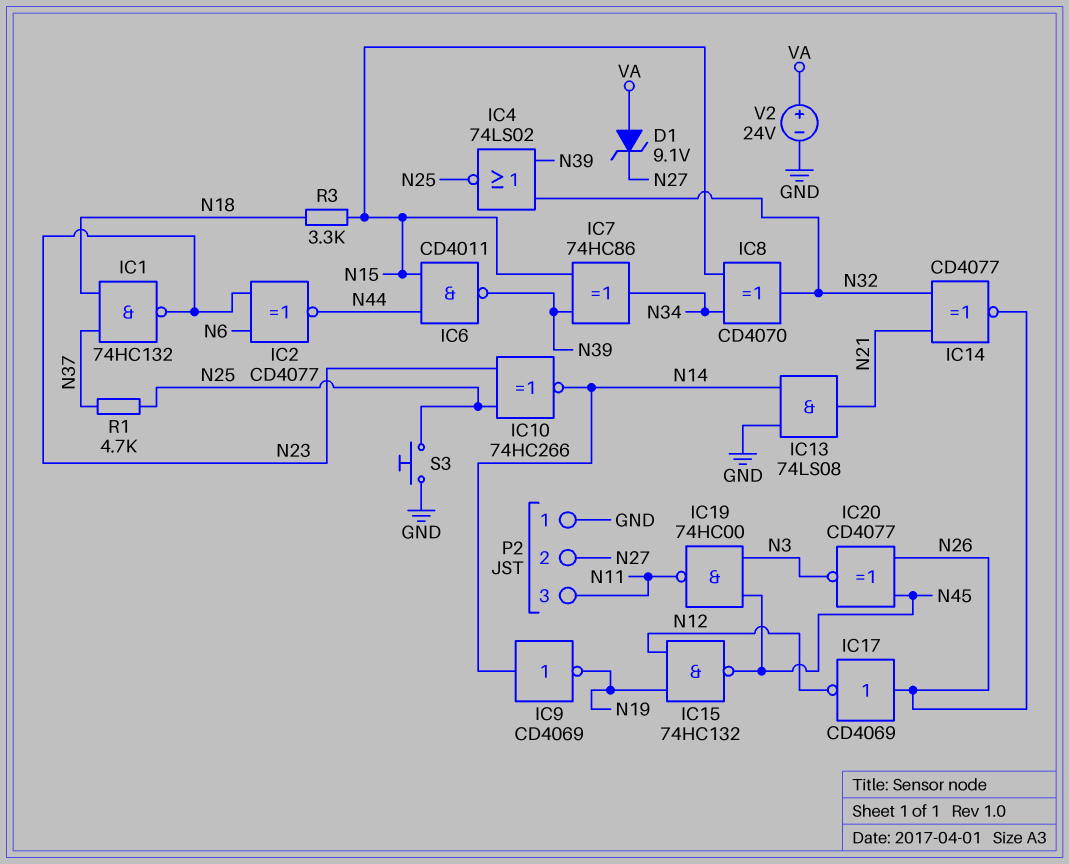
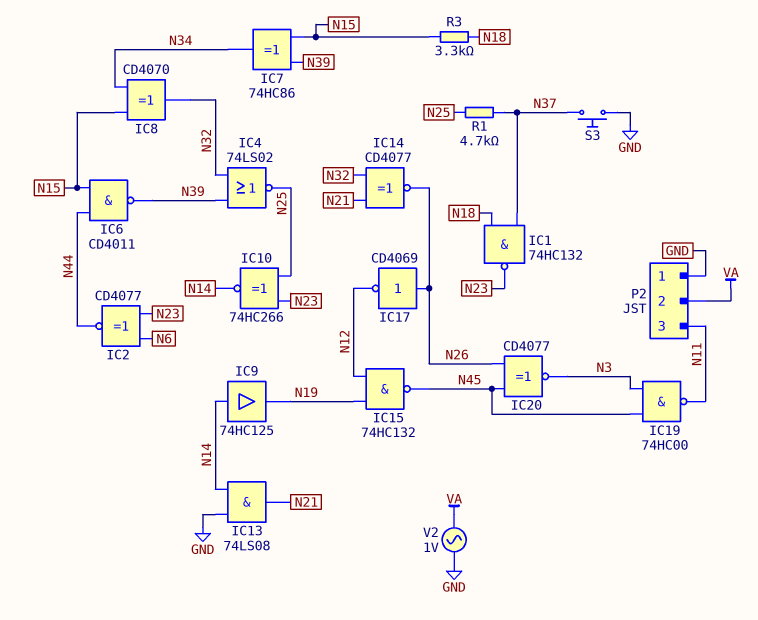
D1: zener 9.1V (A VA, K N27) -> none
IC9: NOT CD4069 (in N14, out N19) -> buffer 74HC125 (in N14, out N19)
P2 pin 2: N27 -> VA
S3: button (GND, N25) -> button (GND, N37)
V2: 24V (plus VA, minus GND) -> AC 1V (GND, VA)

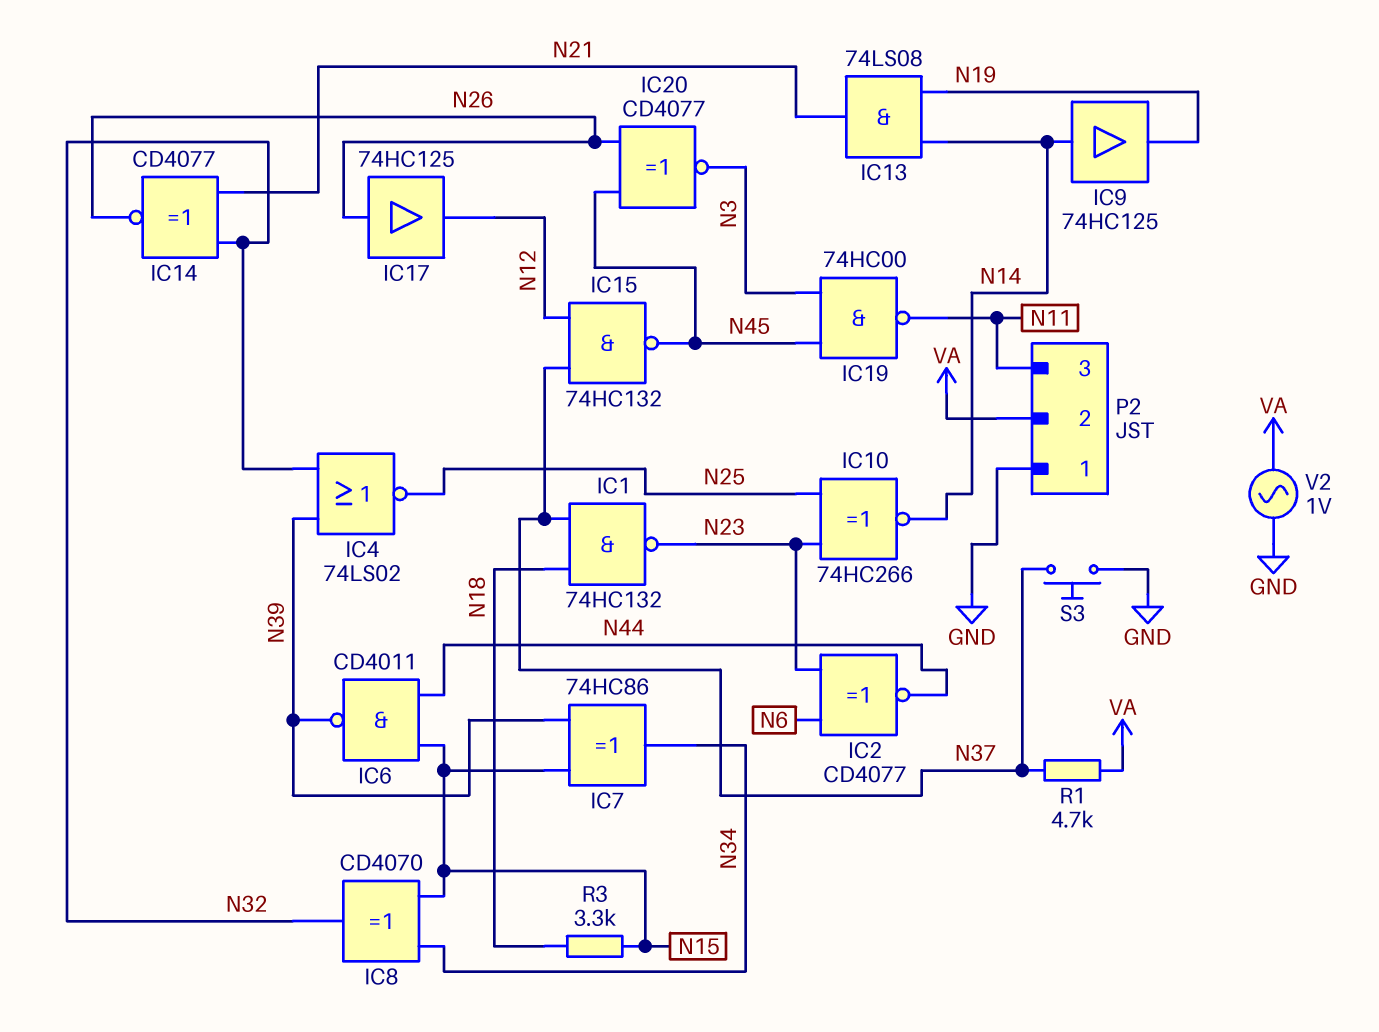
IC13: AND 74LS08 (in GND, in N14, out N21) -> AND 74LS08 (in N14, in N19, out N21)
IC15: NAND 74HC132 (in N12, in N19, out N45) -> NAND 74HC132 (in N12, in N37, out N45)
IC17: NOT CD4069 (in N26, out N12) -> buffer 74HC125 (in N26, out N12)
R1: 4.7k (N25, N37) -> 4.7k (N37, VA)

